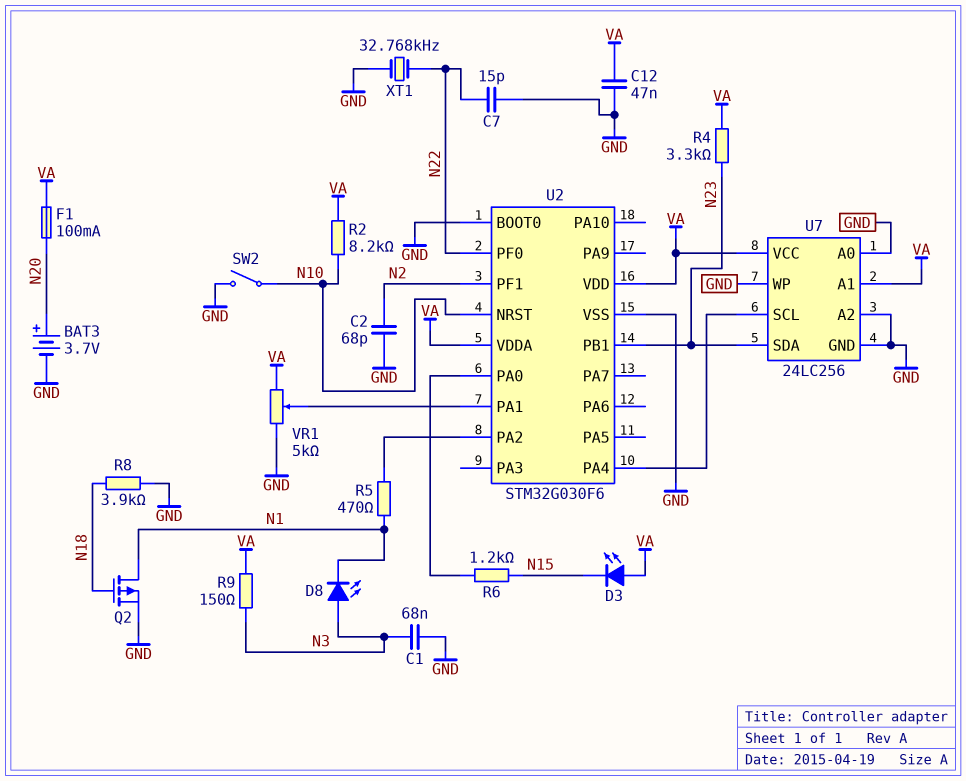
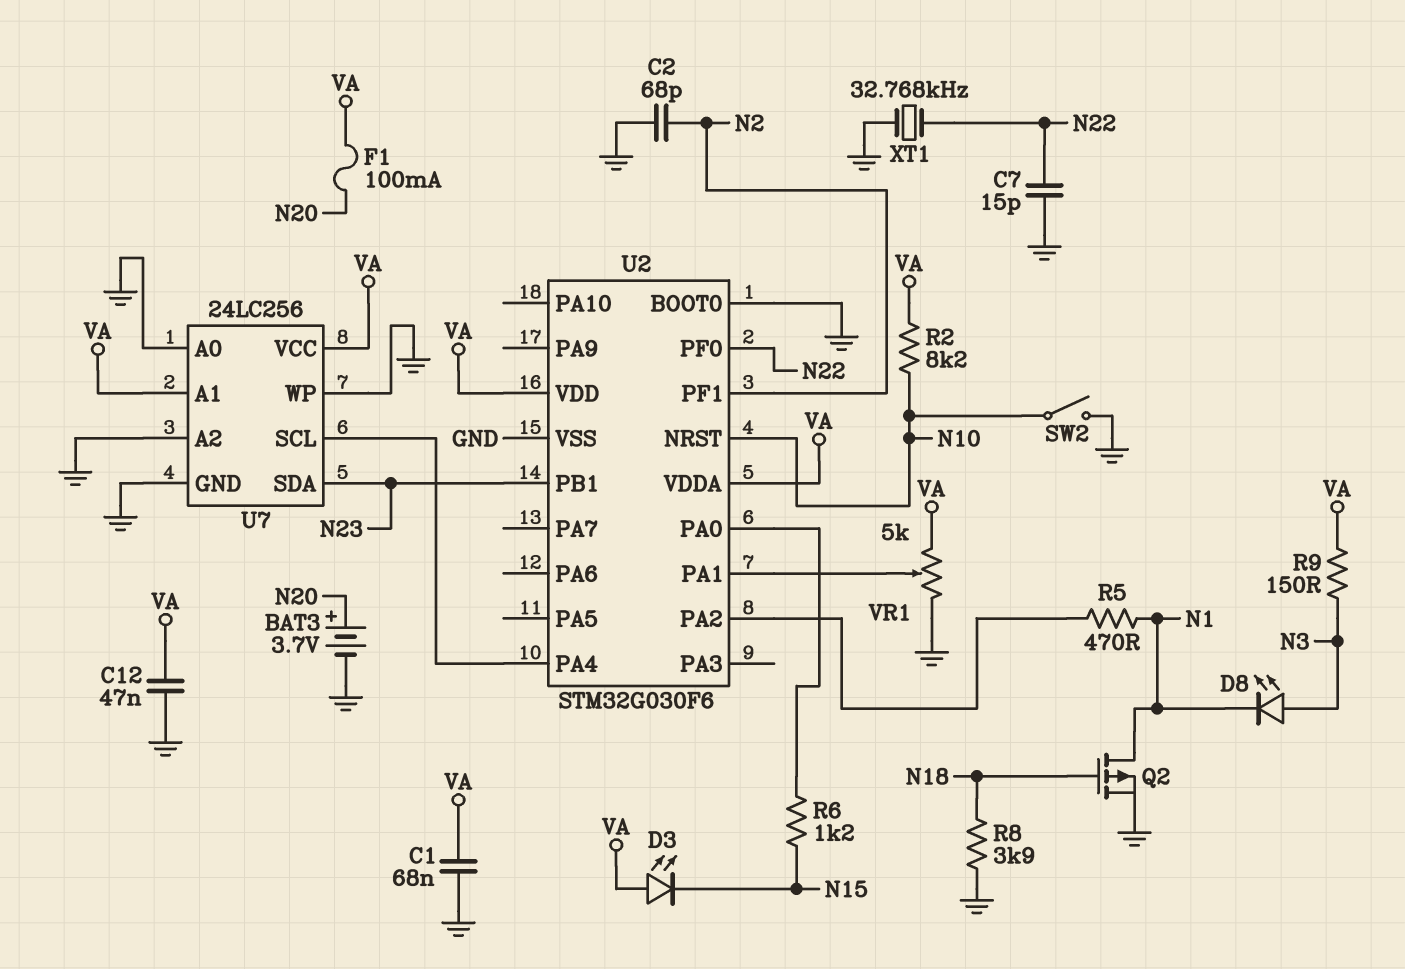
C1: 68nF (GND, N3) -> 68nF (GND, VA)
R4: 3.3k (N23, VA) -> none

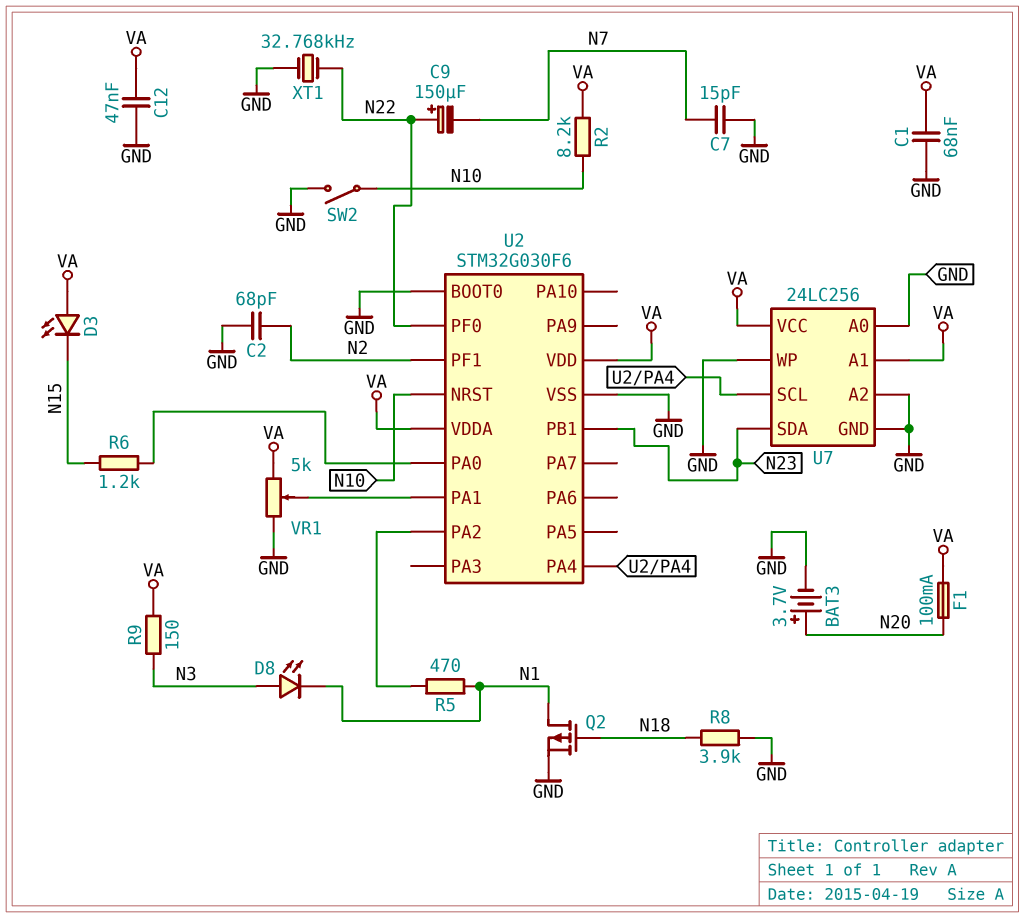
C7: 15pF (GND, N22) -> 15pF (GND, N7)
C9: none -> 150uF (plus N22, minus N7)

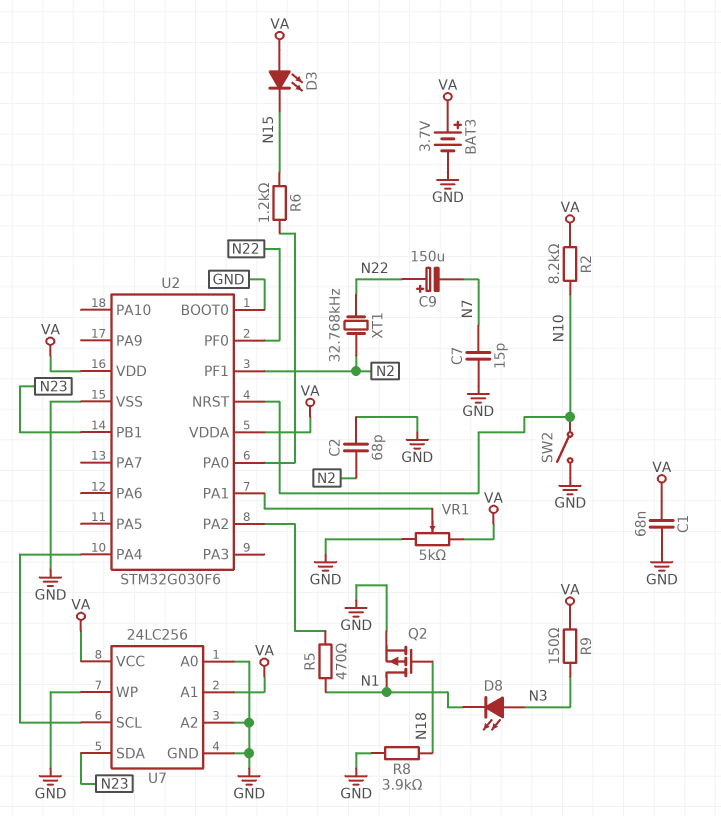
BAT3: 3.7V (plus N20, minus GND) -> 3.7V (plus VA, minus GND)
C12: 47nF (GND, VA) -> none
F1: 100mA (N20, VA) -> none
XT1: 32.768kHz (GND, N22) -> 32.768kHz (N2, N22)

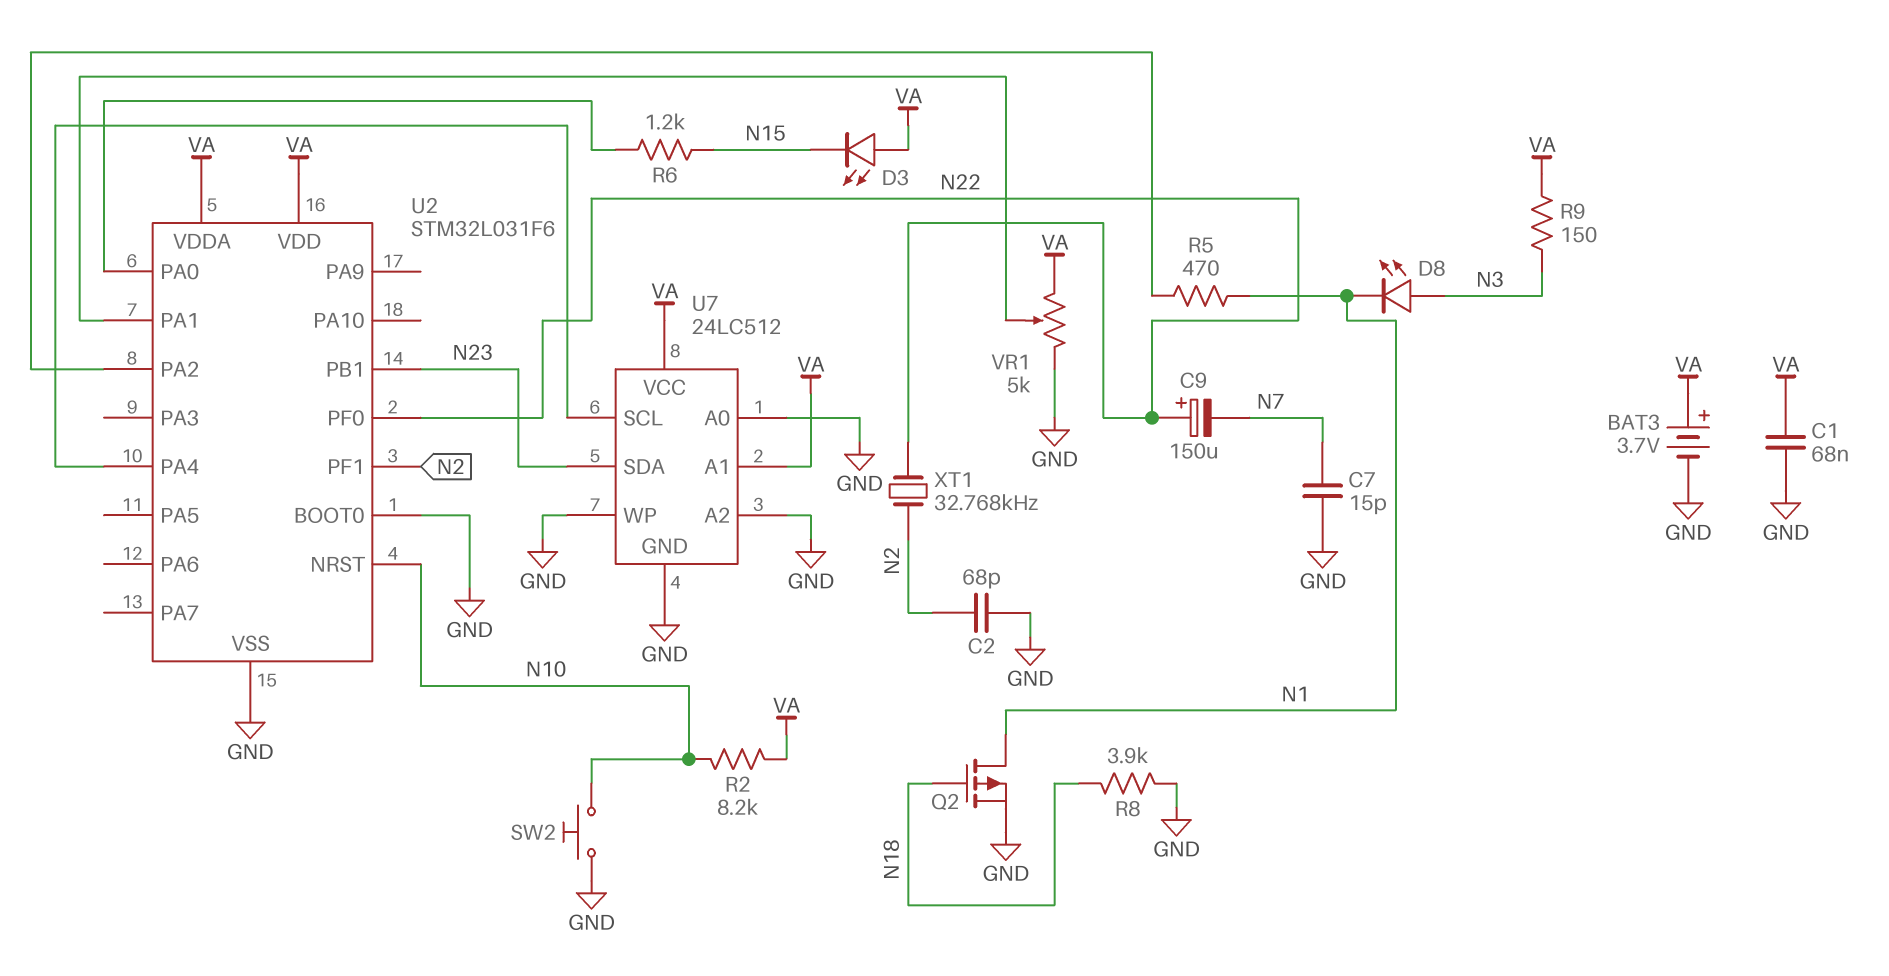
SW2: switch (GND, N10) -> button (GND, N10)
U2: STM32G030F6 -> STM32L031F6
U7: 24LC256 -> 24LC512

